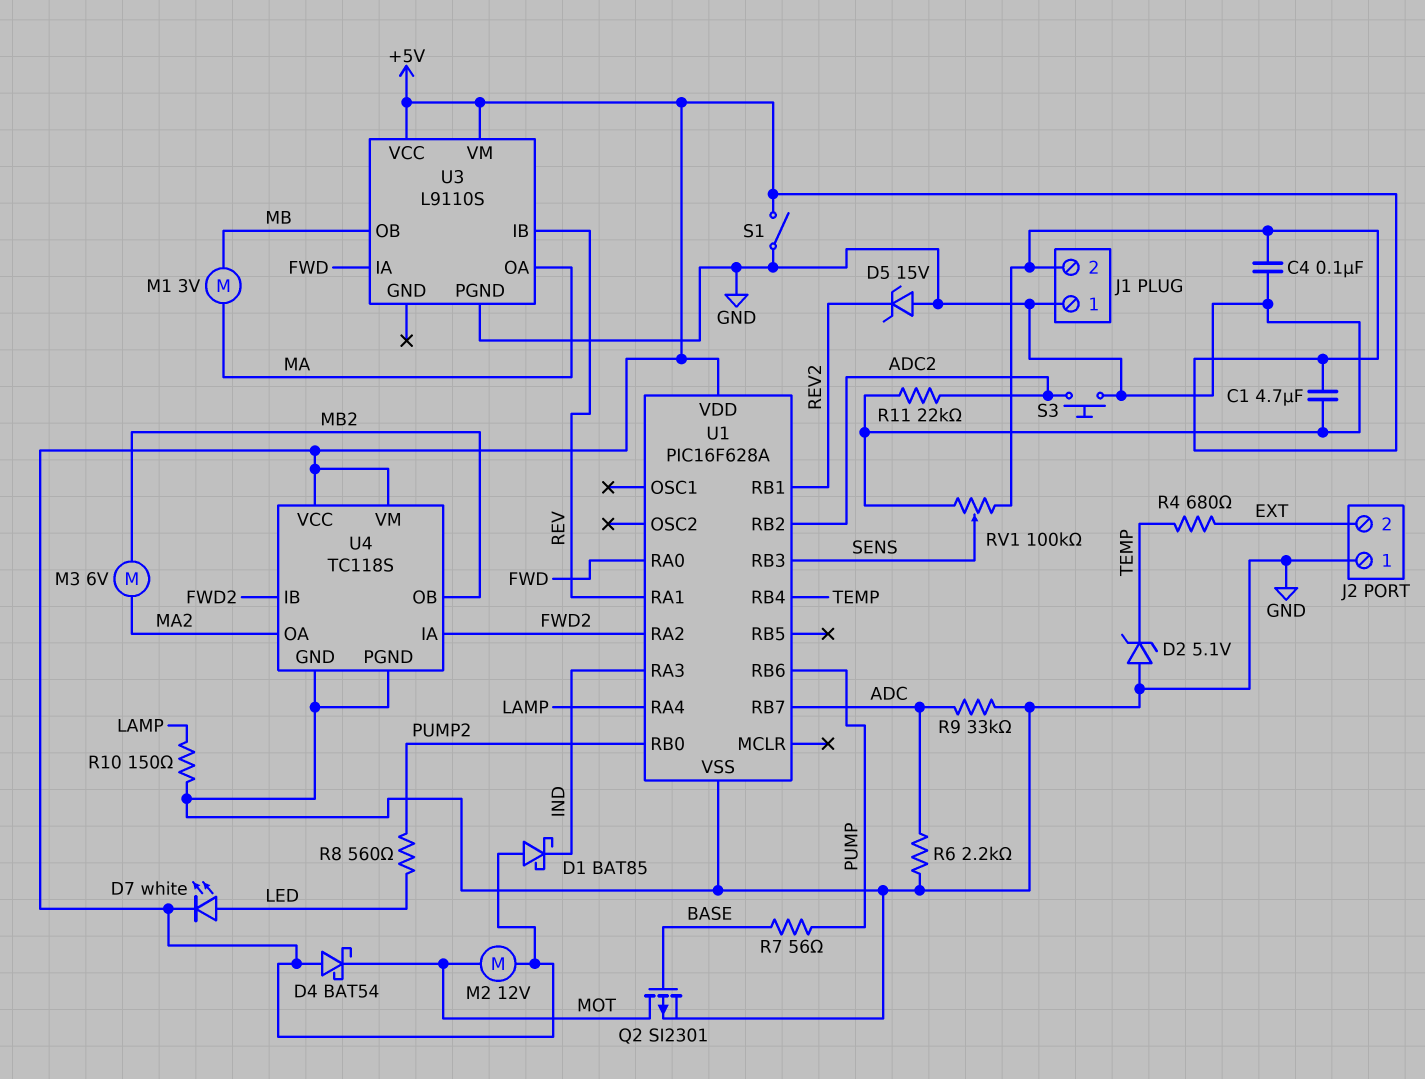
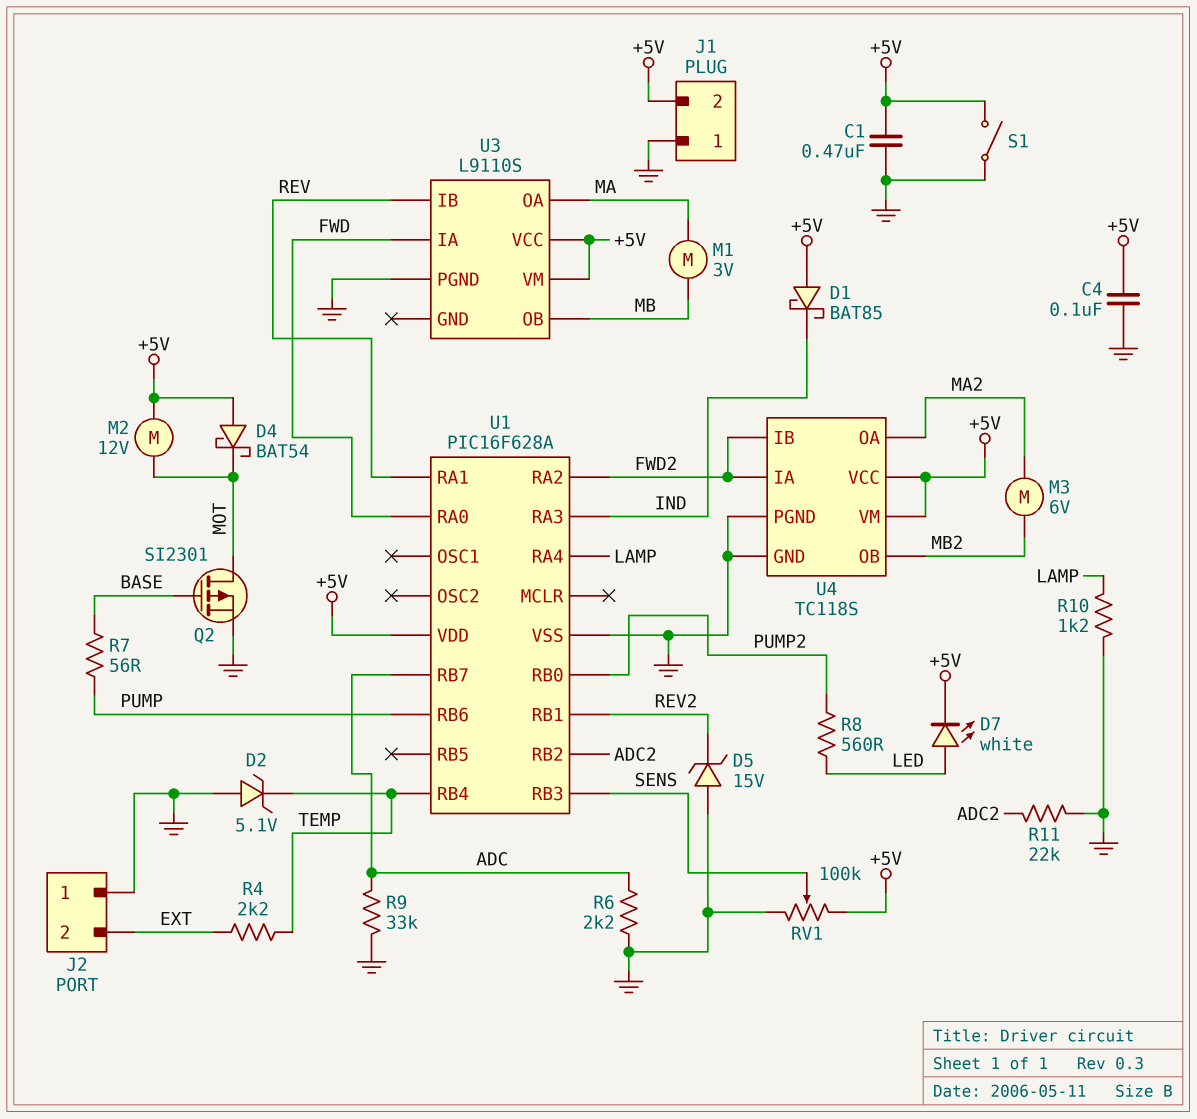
C1: 4.7uF (+5V, GND) -> 470nF (+5V, GND)
R4: 680 (EXT, TEMP) -> 2.2k (EXT, TEMP)
R10: 150 (GND, LAMP) -> 1.2k (GND, LAMP)
S3: button (ADC2, GND) -> none

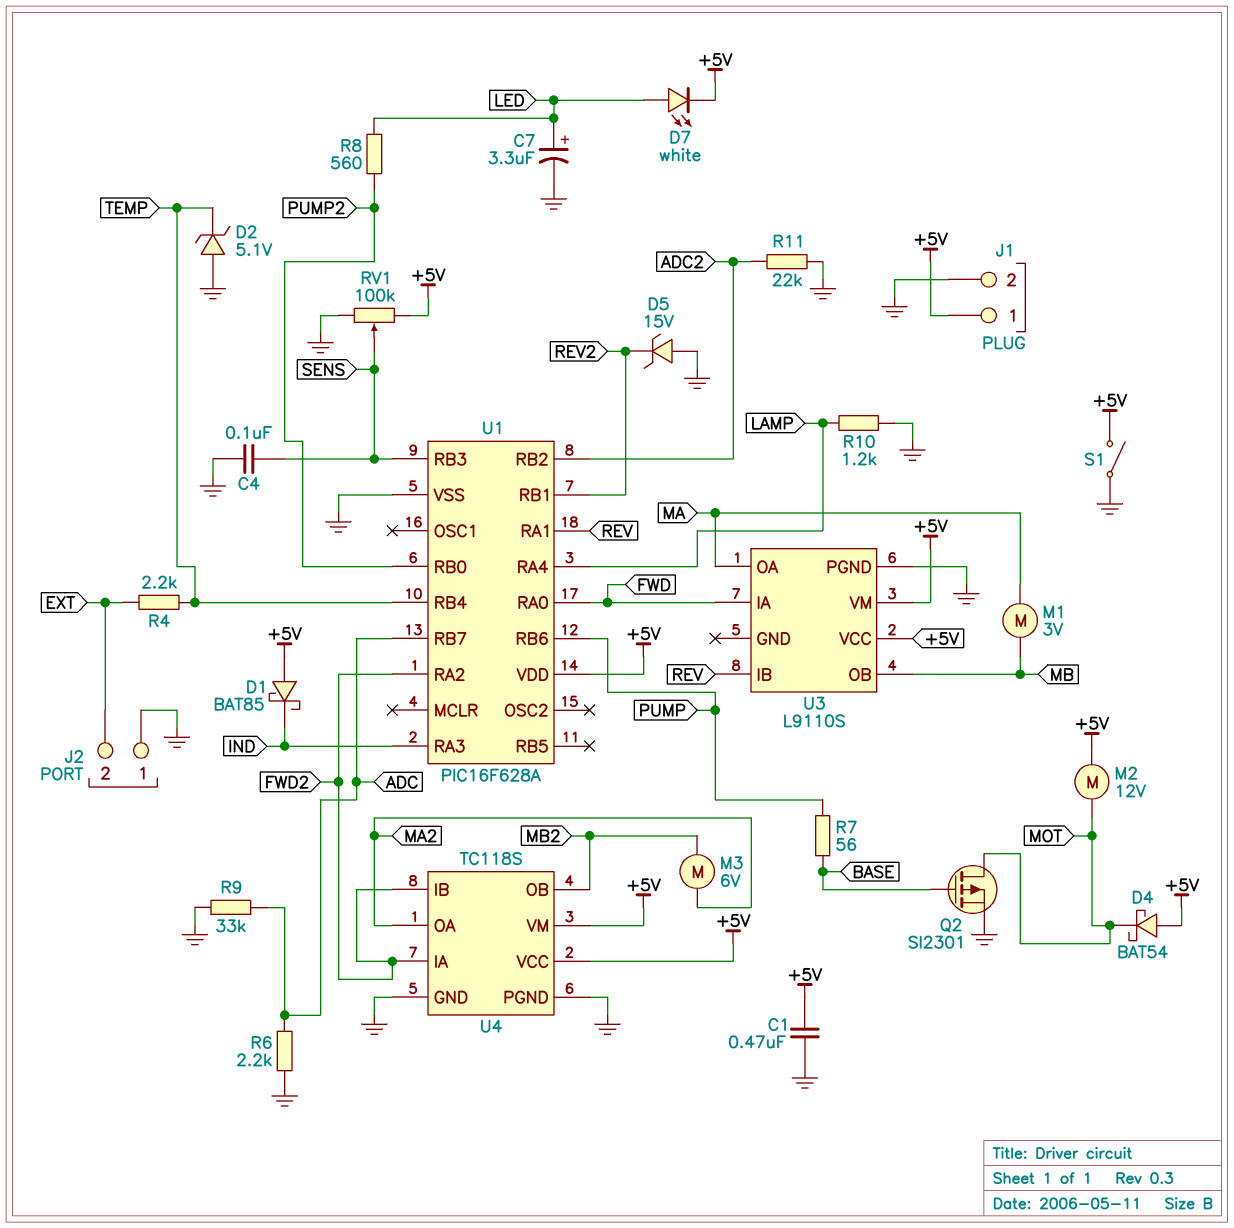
C4: 100nF (+5V, GND) -> 100nF (GND, SENS)
C7: none -> 3.3uF (plus LED, minus GND)
J1 pin 1: GND -> +5V
J1 pin 2: +5V -> GND

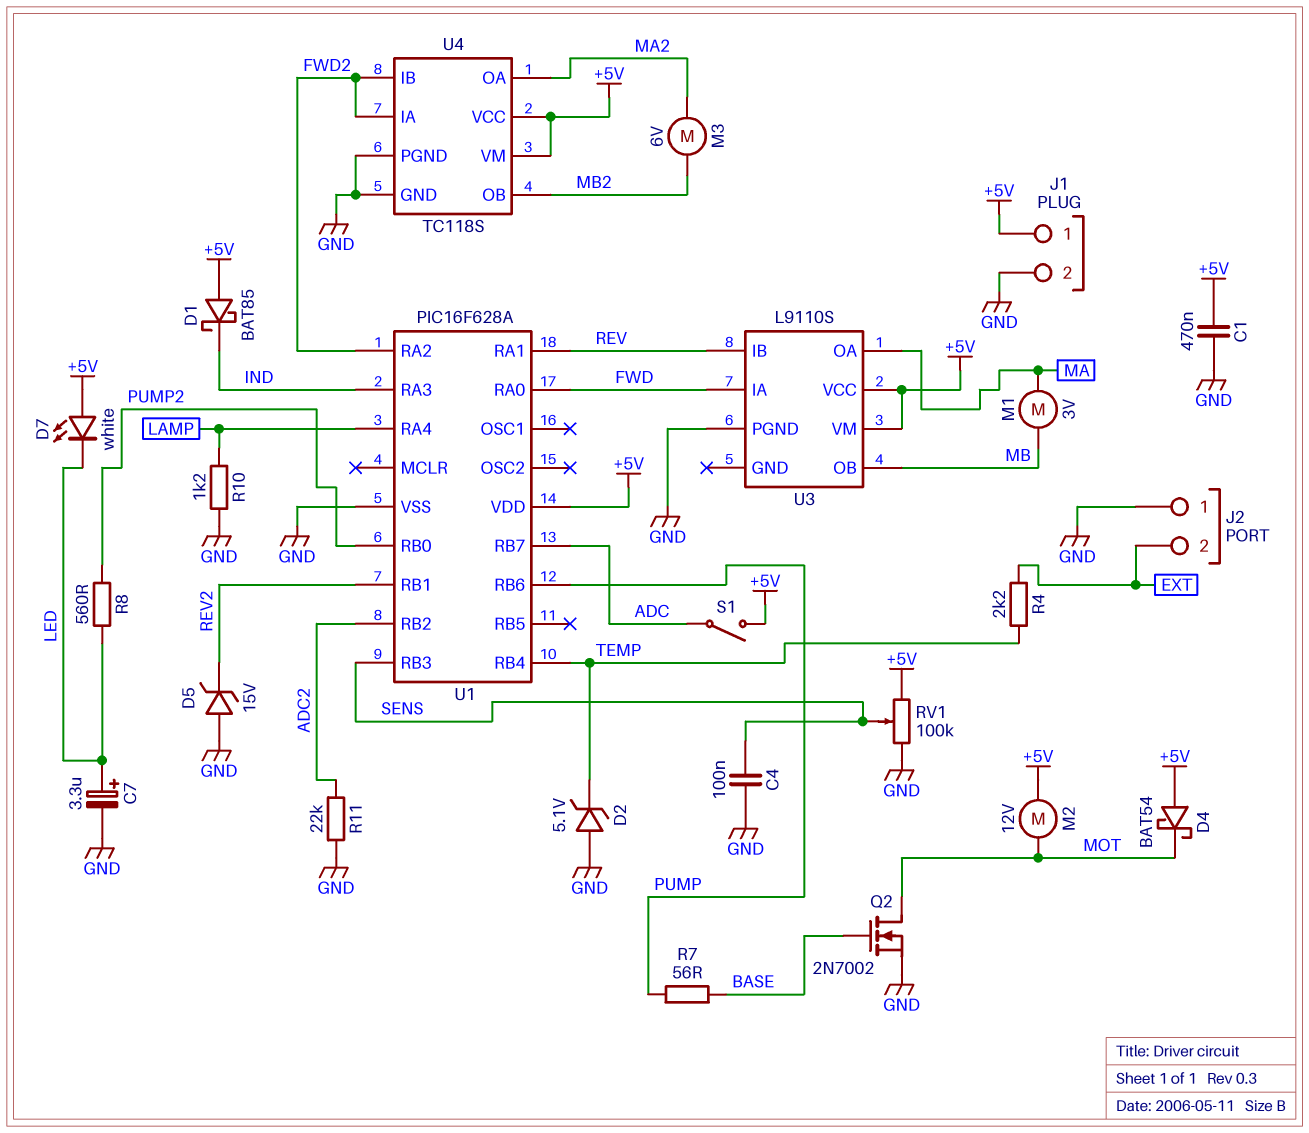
D7: LED white (A LED, K +5V) -> LED white (A +5V, K LED)
Q2: PMOS SI2301 (G BASE, D MOT, S GND) -> NMOS 2N7002 (G BASE, D MOT, S GND)
R6: 2.2k (ADC, GND) -> none
R9: 33k (ADC, GND) -> none
S1: switch (+5V, GND) -> switch (+5V, ADC)

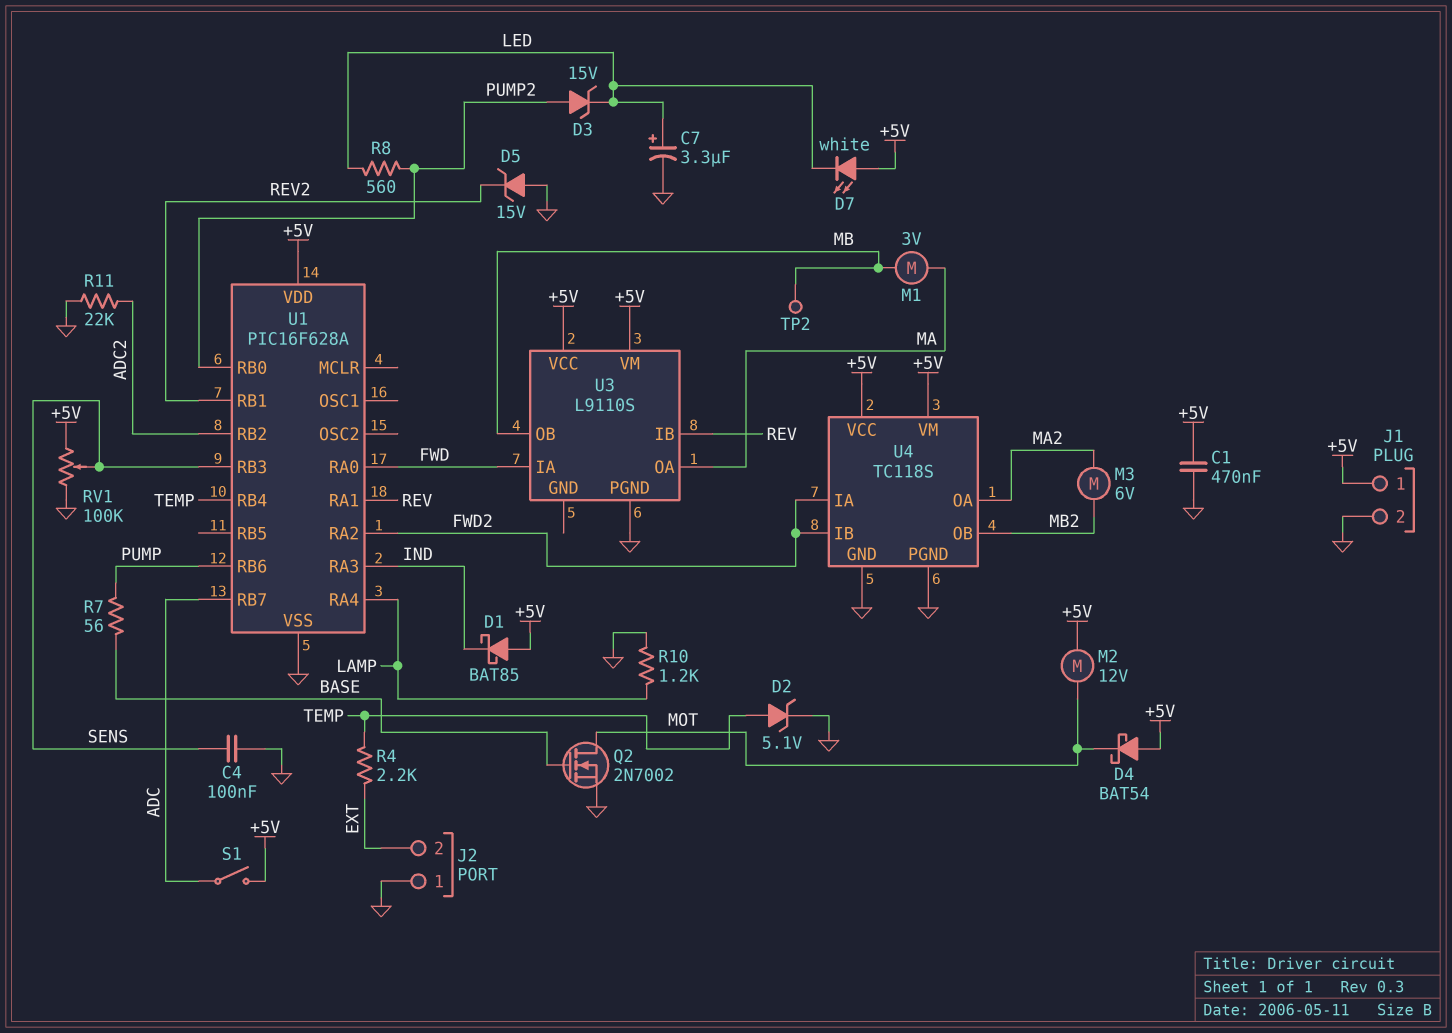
D2: zener 5.1V (A GND, K TEMP) -> zener 5.1V (A TEMP, K GND)
D3: none -> zener 15V (A PUMP2, K LED)
TP2: none -> test point (MB)

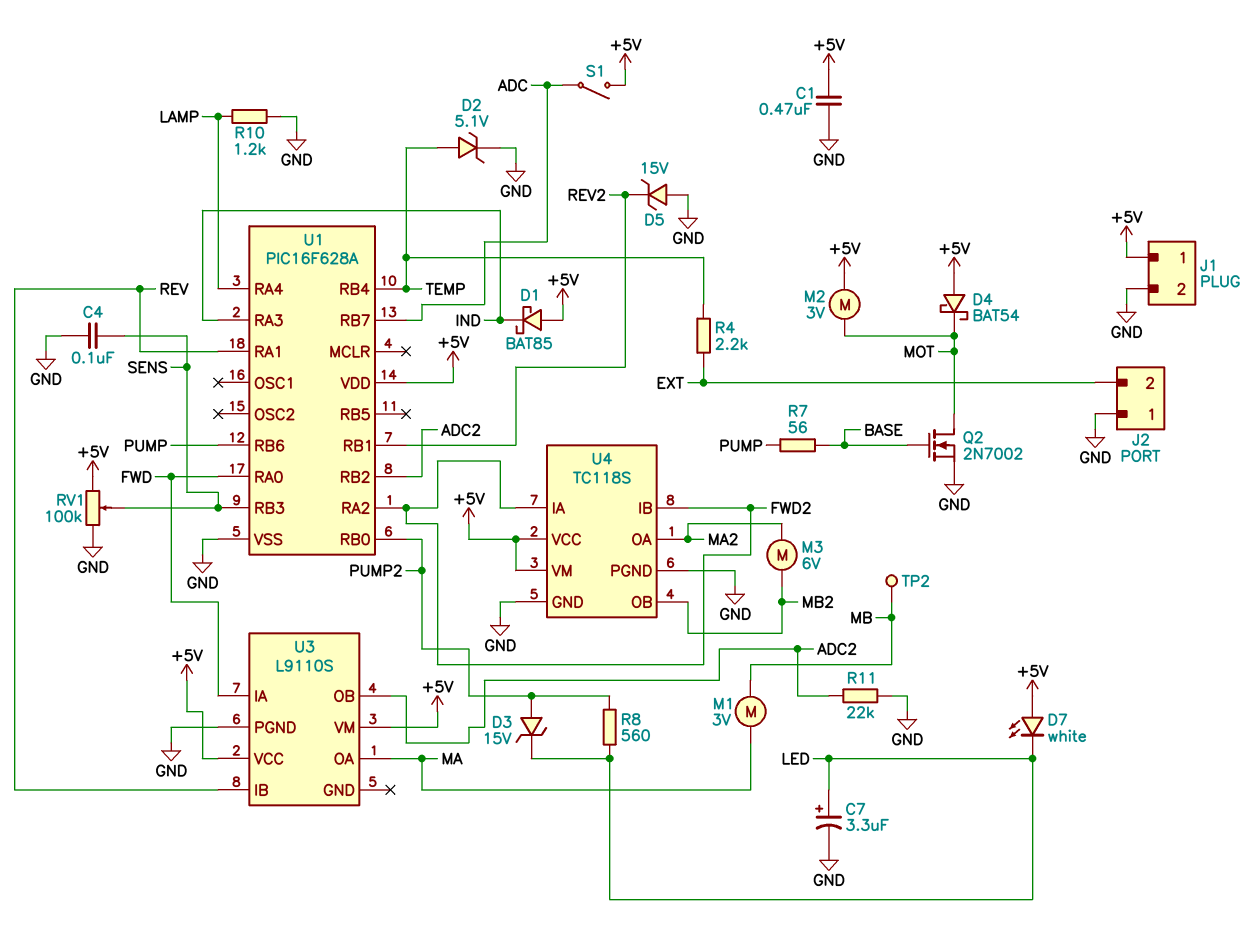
M2: motor 12V (+5V, MOT) -> motor 3V (+5V, MOT)
U3 pin OB: MB -> ADC2

